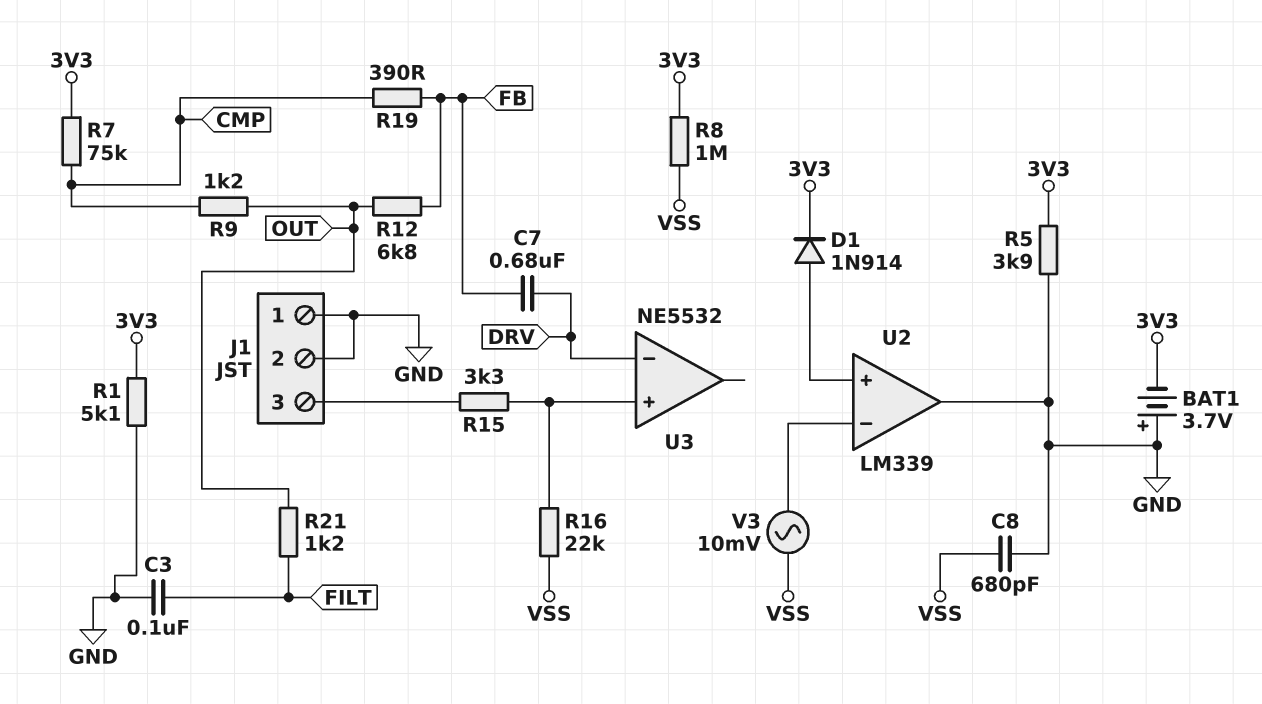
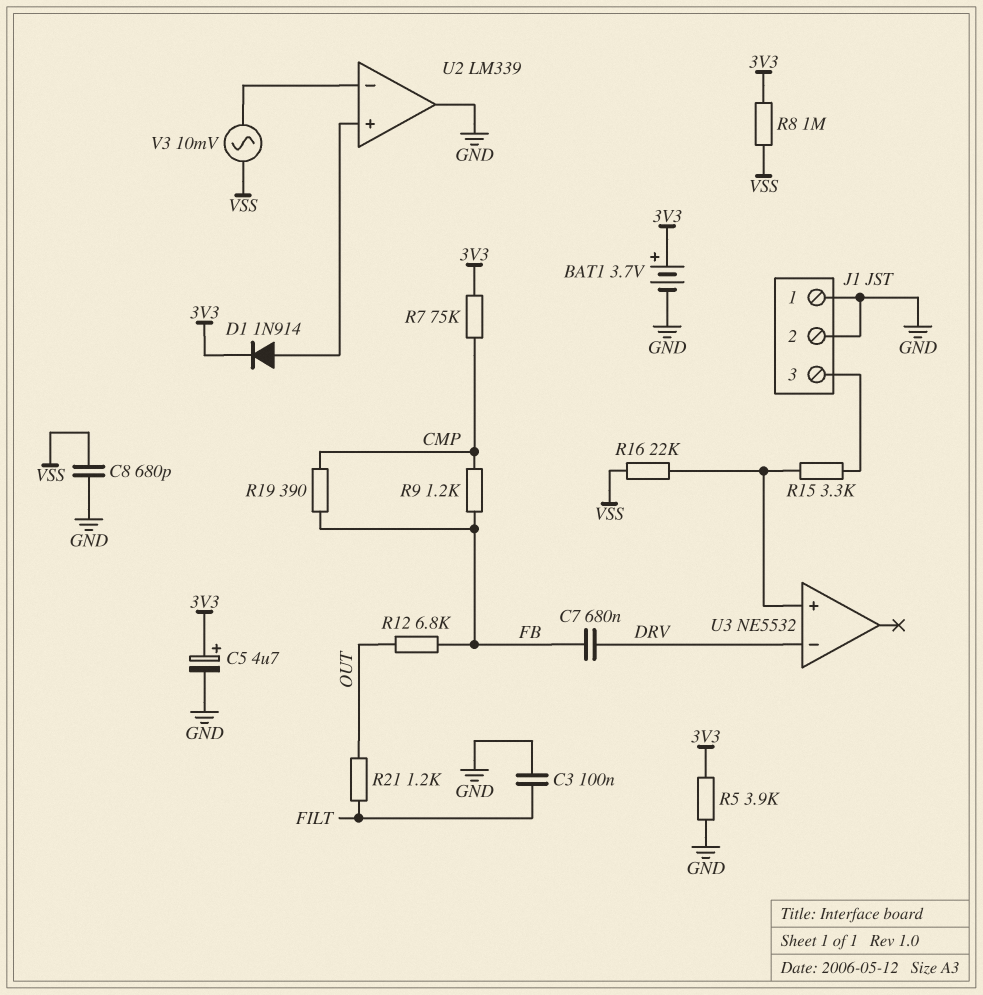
BAT1: 3.7V (plus GND, minus 3V3) -> 3.7V (plus 3V3, minus GND)
C5: none -> 4.7uF (plus 3V3, minus GND)
R1: 5.1k (3V3, GND) -> none
R9: 1.2k (CMP, OUT) -> 1.2k (CMP, FB)

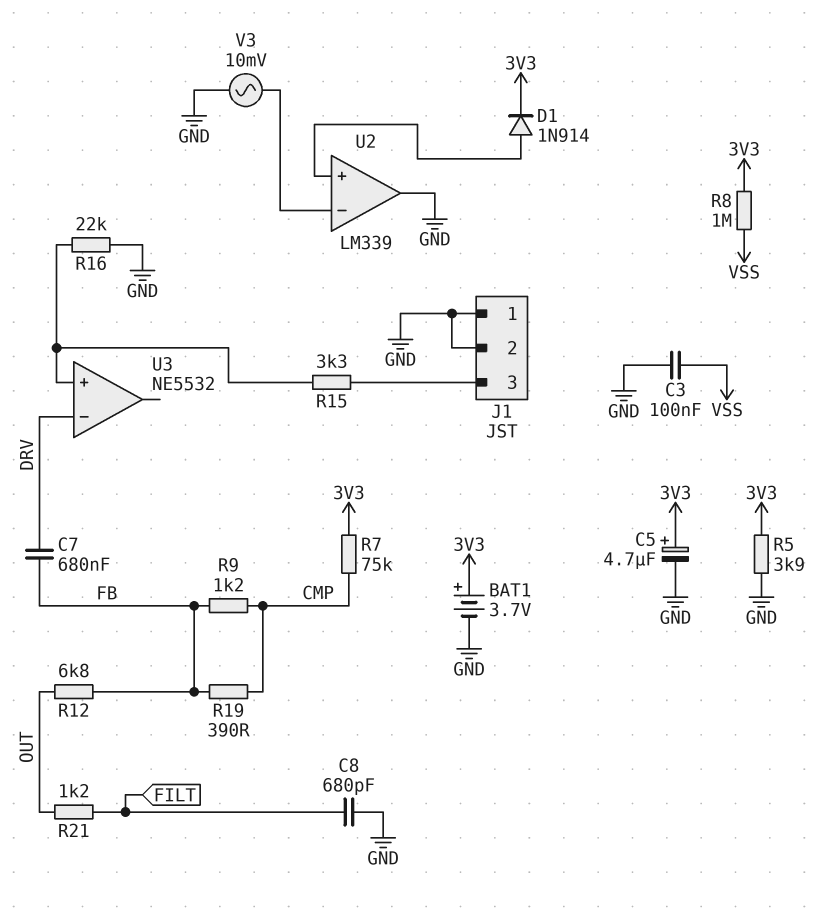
C3: 100nF (FILT, GND) -> 100nF (GND, VSS)
C8: 680pF (GND, VSS) -> 680pF (FILT, GND)
R16: 22k (U3/in+, VSS) -> 22k (GND, U3/in+)
V3: AC 10mV (U2/in-, VSS) -> AC 10mV (GND, U2/in-)

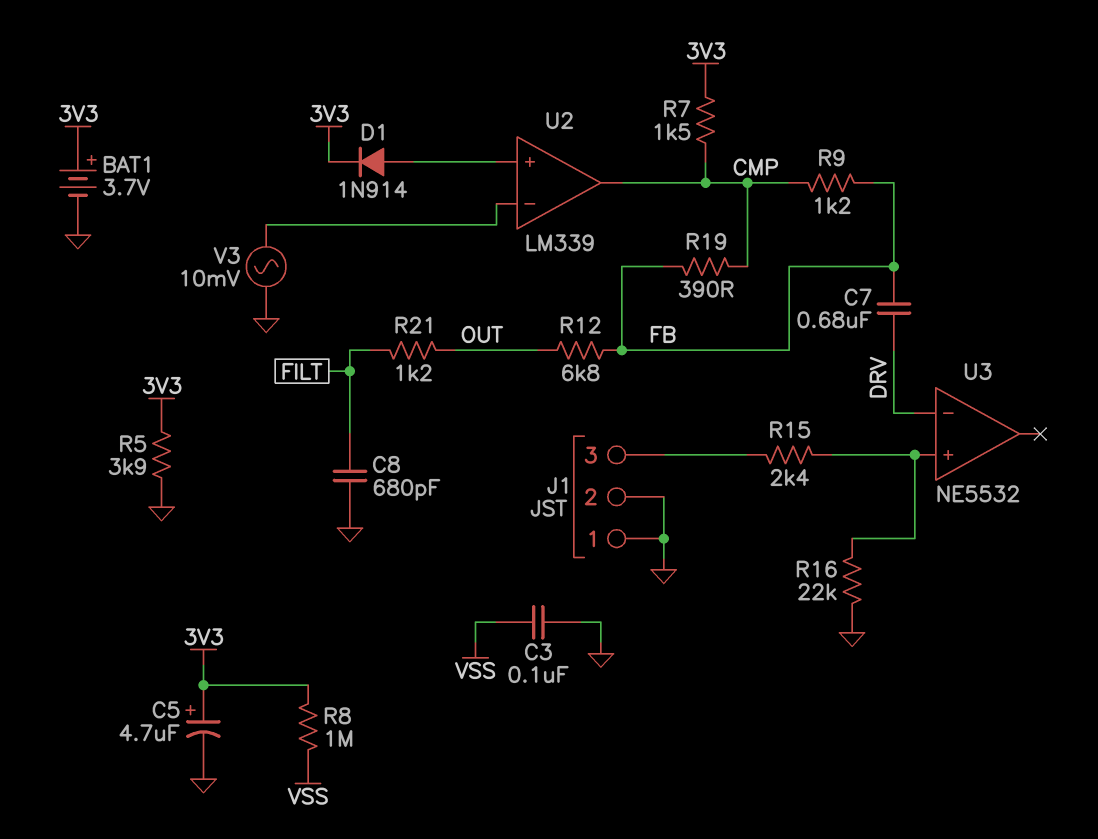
R7: 75k (3V3, CMP) -> 1.5k (3V3, CMP)
R15: 3.3k (J1/3, U3/in+) -> 2.4k (J1/3, U3/in+)
U2 pin out: GND -> CMP

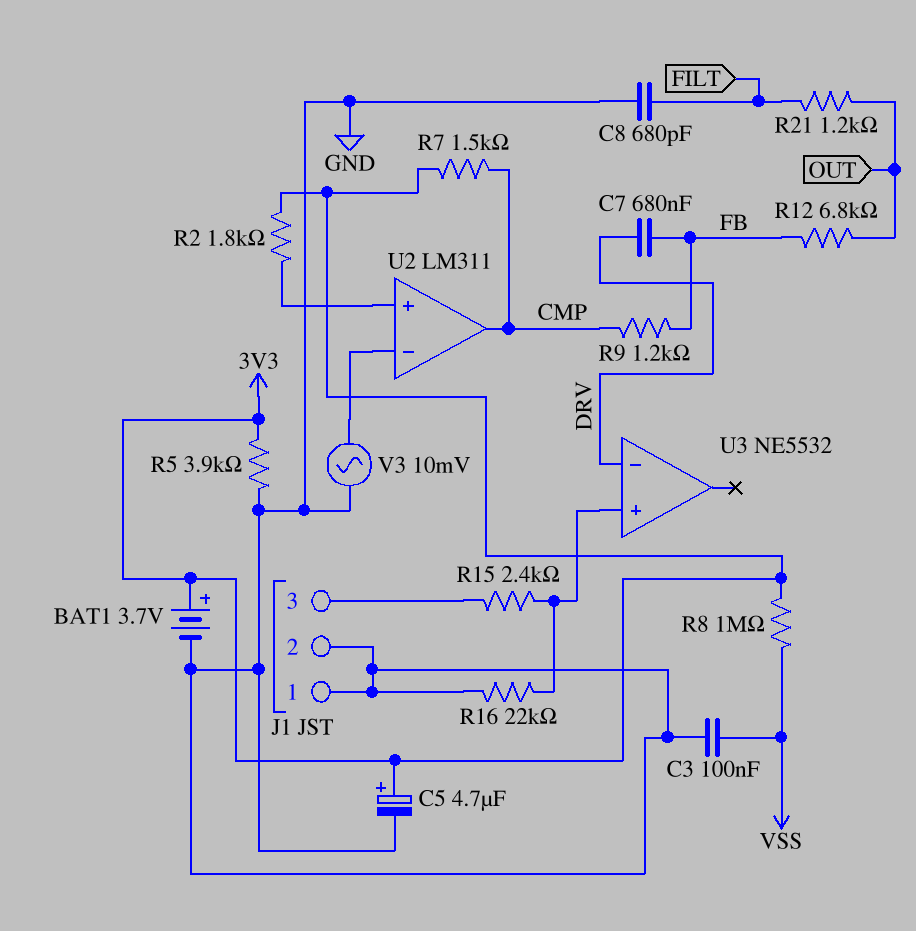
D1: diode 1N914 (A U2/in+, K 3V3) -> none
R2: none -> 1.8k (3V3, U2/in+)
R19: 390 (CMP, FB) -> none
U2: LM339 -> LM311

